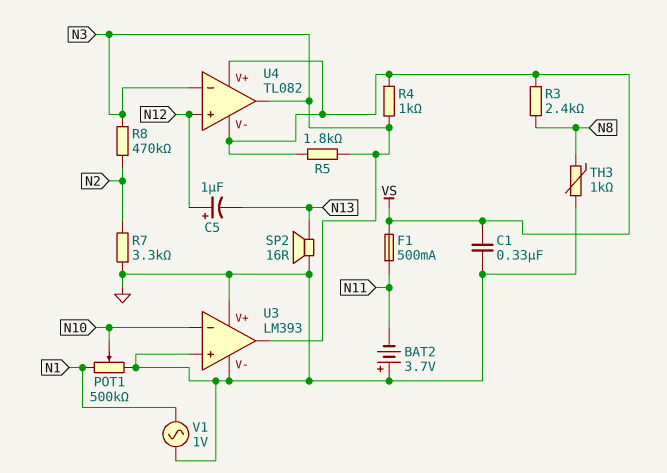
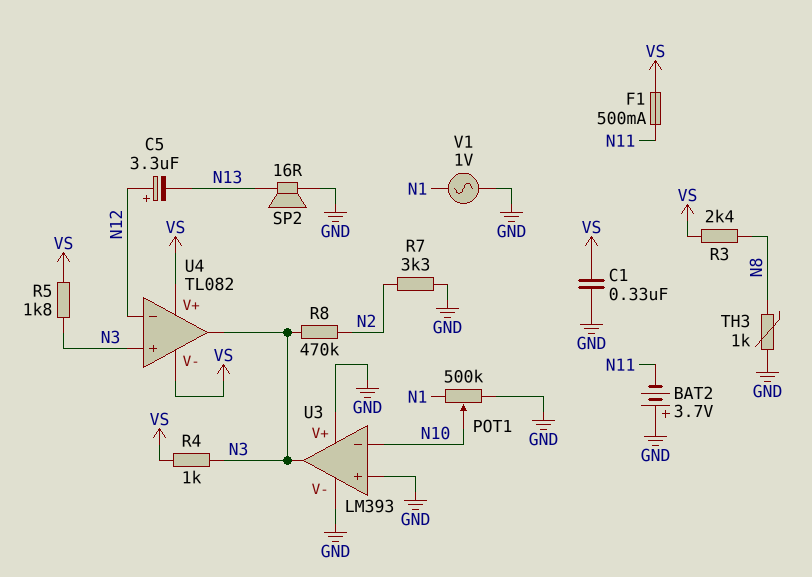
C5: 1uF (plus N12, minus N13) -> 3.3uF (plus N12, minus N13)
U4 pin in+: N12 -> N3
U4 pin in-: N3 -> N12

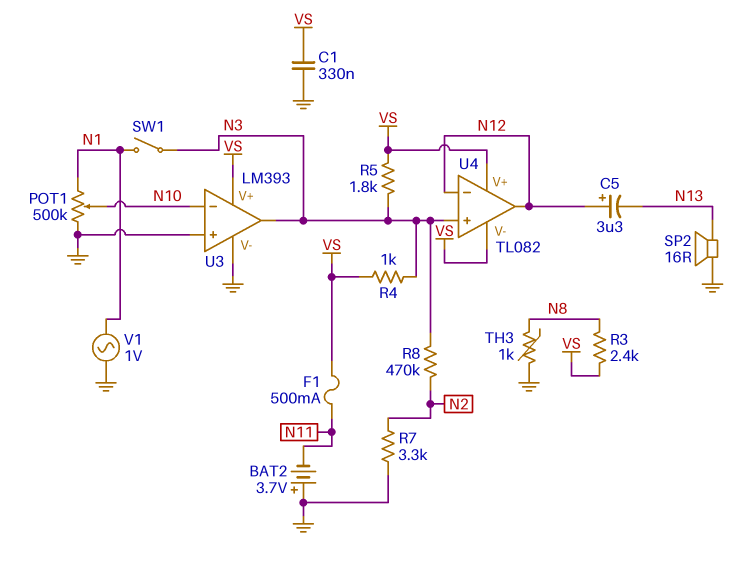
SW1: none -> switch (N1, N3)
U3 pin V+: GND -> VS
U4 pin out: N3 -> N12

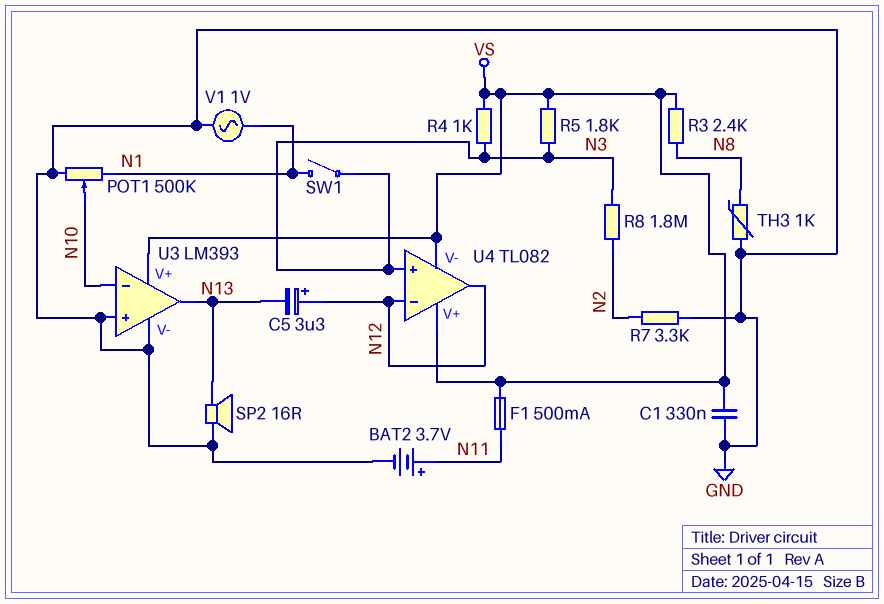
BAT2: 3.7V (plus GND, minus N11) -> 3.7V (plus N11, minus GND)
R8: 470k (N2, N3) -> 1.8M (N2, N3)
U3 pin out: N3 -> N13

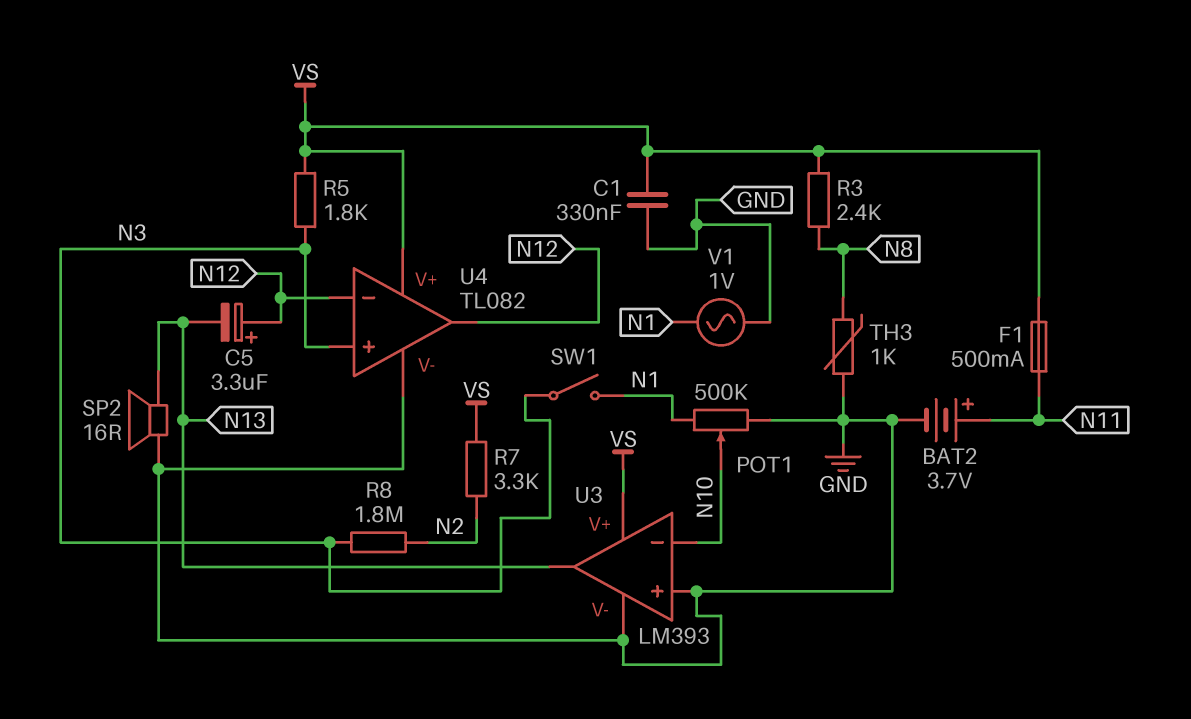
R4: 1k (N3, VS) -> none
R7: 3.3k (GND, N2) -> 3.3k (N2, VS)
U4 pin V-: VS -> GND

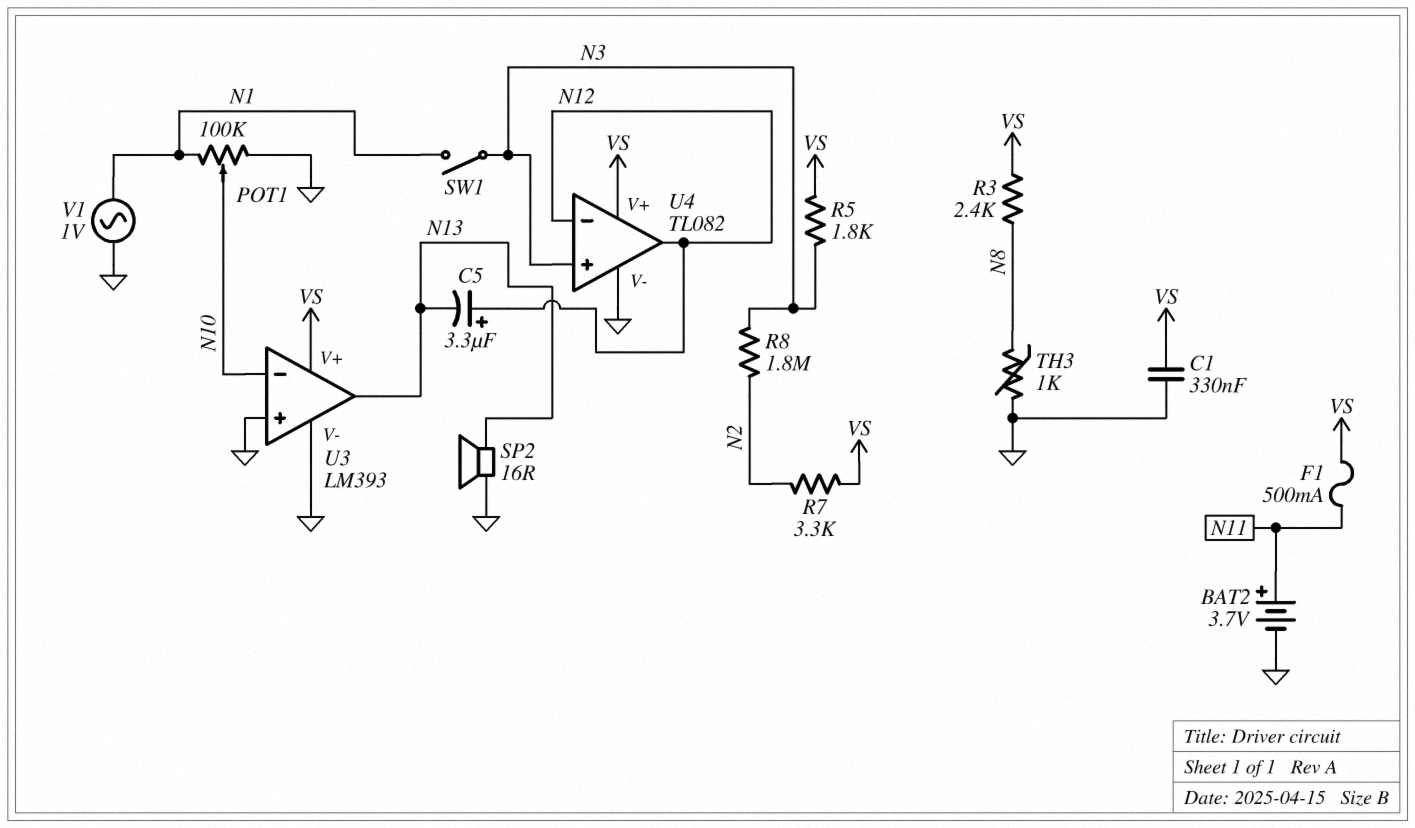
POT1: 500k (GND, N1, wiper N10) -> 100k (GND, N1, wiper N10)

